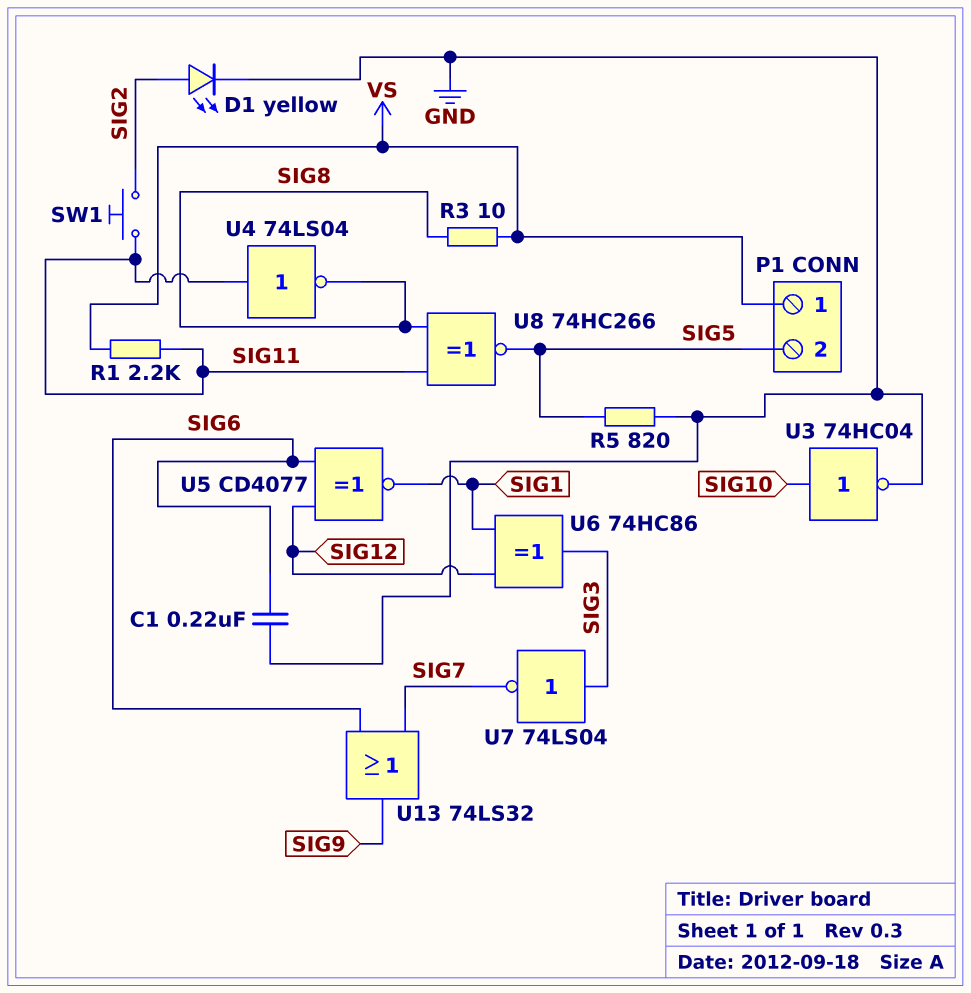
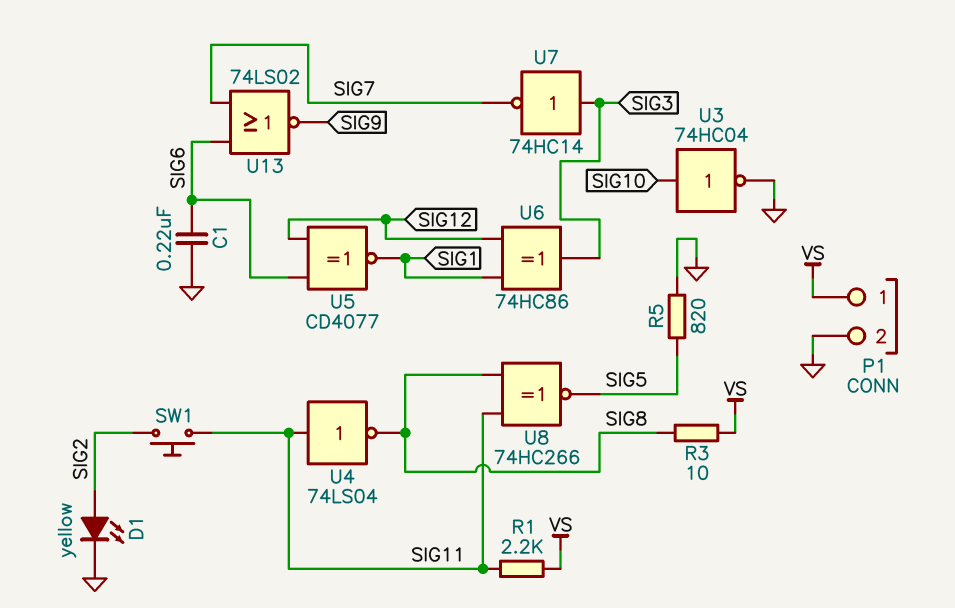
P1 pin 2: SIG5 -> GND
U7: NOT 74LS04 (in SIG3, out SIG7) -> NOT 74HC14 (in SIG3, out SIG7)
U13: OR 74LS32 (in SIG6, in SIG7, out SIG9) -> NOR 74LS02 (in SIG6, in SIG7, out SIG9)

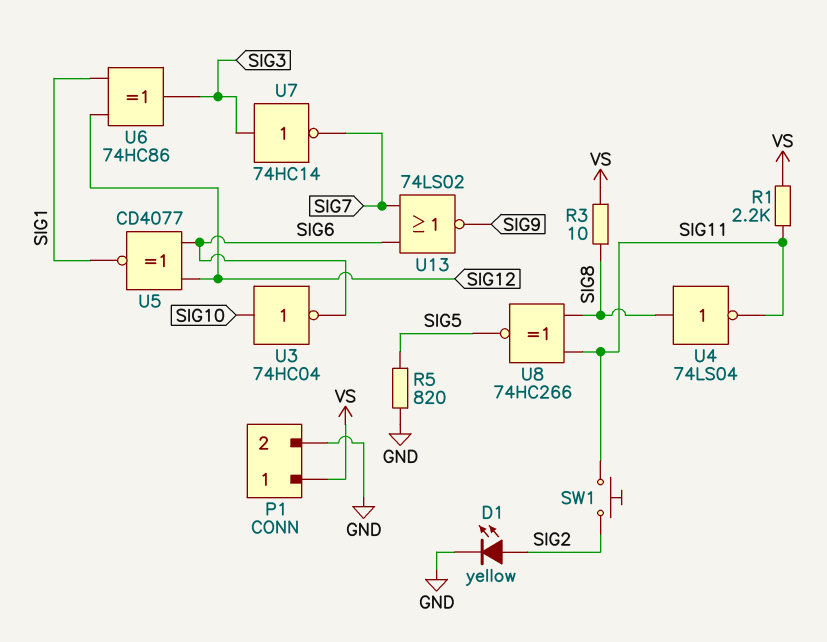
C1: 220nF (GND, SIG6) -> none
U3: NOT 74HC04 (in SIG10, out GND) -> NOT 74HC04 (in SIG10, out SIG6)
U4: NOT 74LS04 (in SIG11, out SIG8) -> NOT 74LS04 (in SIG8, out SIG11)

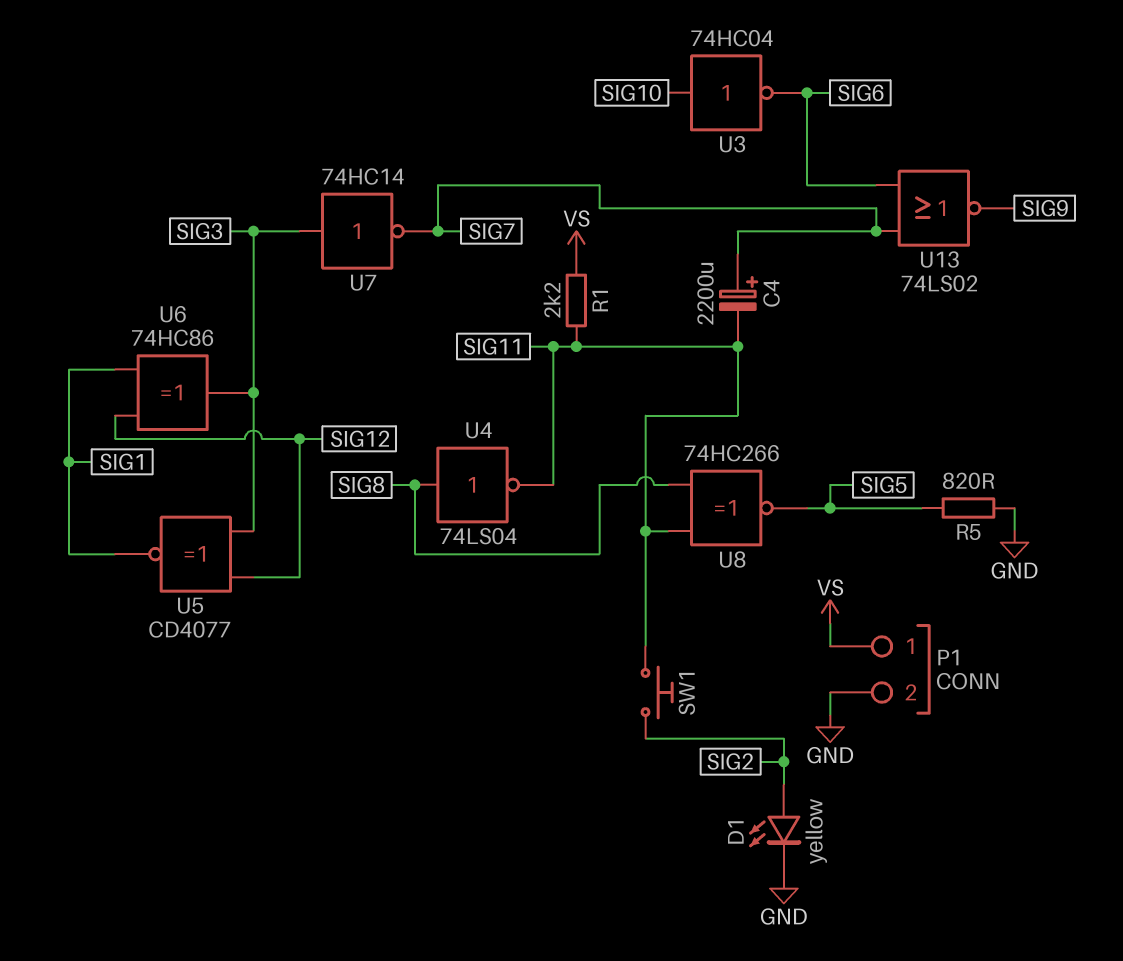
C4: none -> 2200uF (plus SIG7, minus SIG11)
R3: 10 (SIG8, VS) -> none
U5: XNOR CD4077 (in SIG6, in SIG12, out SIG1) -> XNOR CD4077 (in SIG3, in SIG12, out SIG1)

